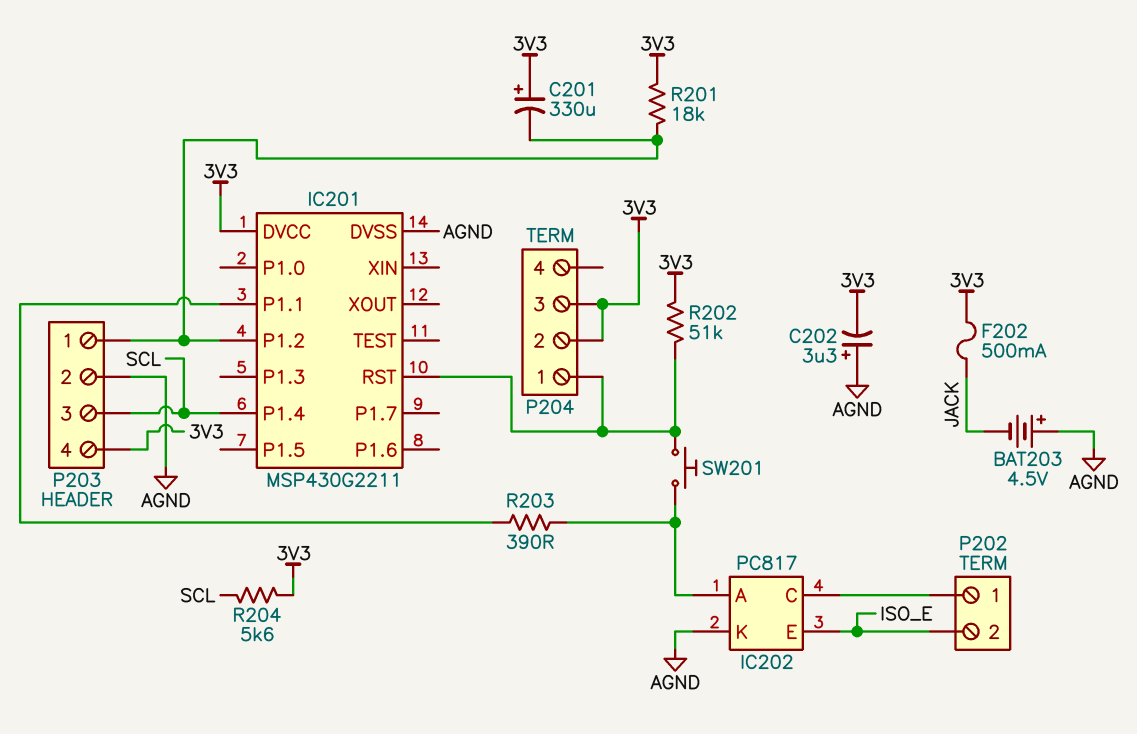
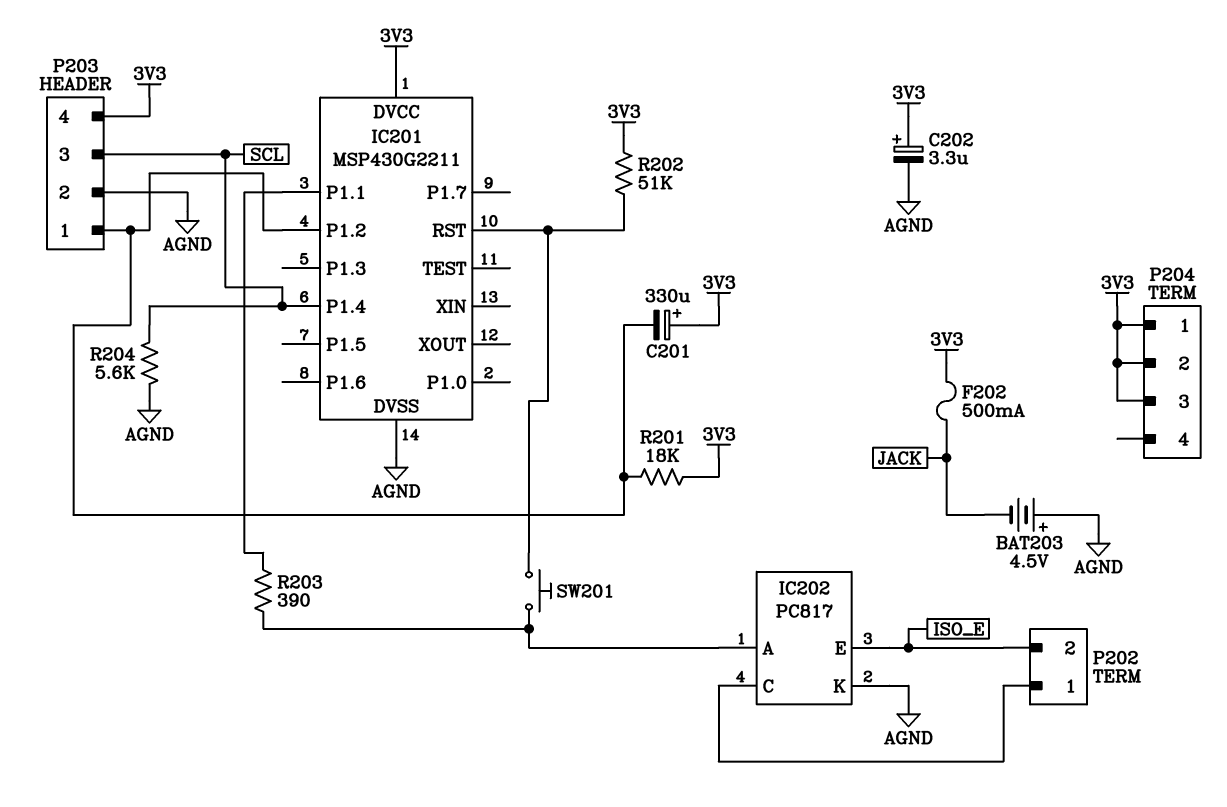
C202: 3.3uF (plus AGND, minus 3V3) -> 3.3uF (plus 3V3, minus AGND)
P204 pin 1: IC201/RST -> 3V3
R204: 5.6k (3V3, SCL) -> 5.6k (AGND, SCL)

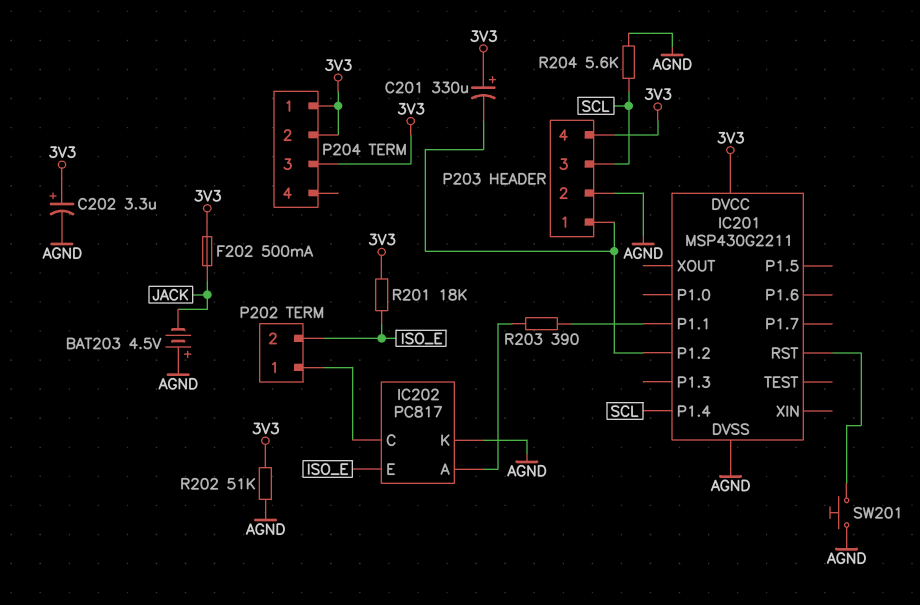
R201: 18k (3V3, IC201/P1.2) -> 18k (3V3, ISO_E)
R202: 51k (3V3, IC201/RST) -> 51k (3V3, AGND)
SW201: button (IC201/RST, IC202/A) -> button (AGND, IC201/RST)

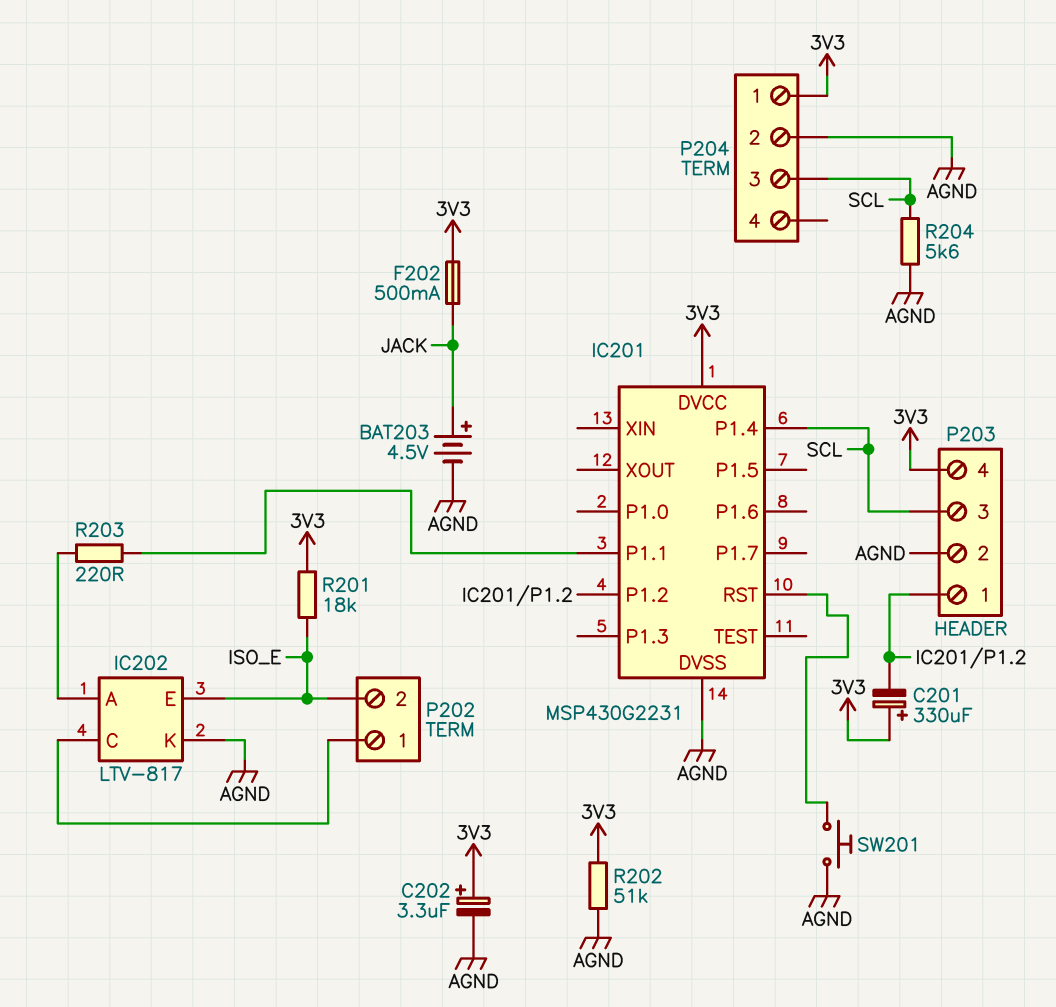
BAT203: 4.5V (plus AGND, minus JACK) -> 4.5V (plus JACK, minus AGND)
IC201: MSP430G2211 -> MSP430G2231
IC202: PC817 -> LTV-817
P204 pin 2: 3V3 -> AGND
P204 pin 3: 3V3 -> SCL
R203: 390 (IC201/P1.1, IC202/A) -> 220 (IC201/P1.1, IC202/A)

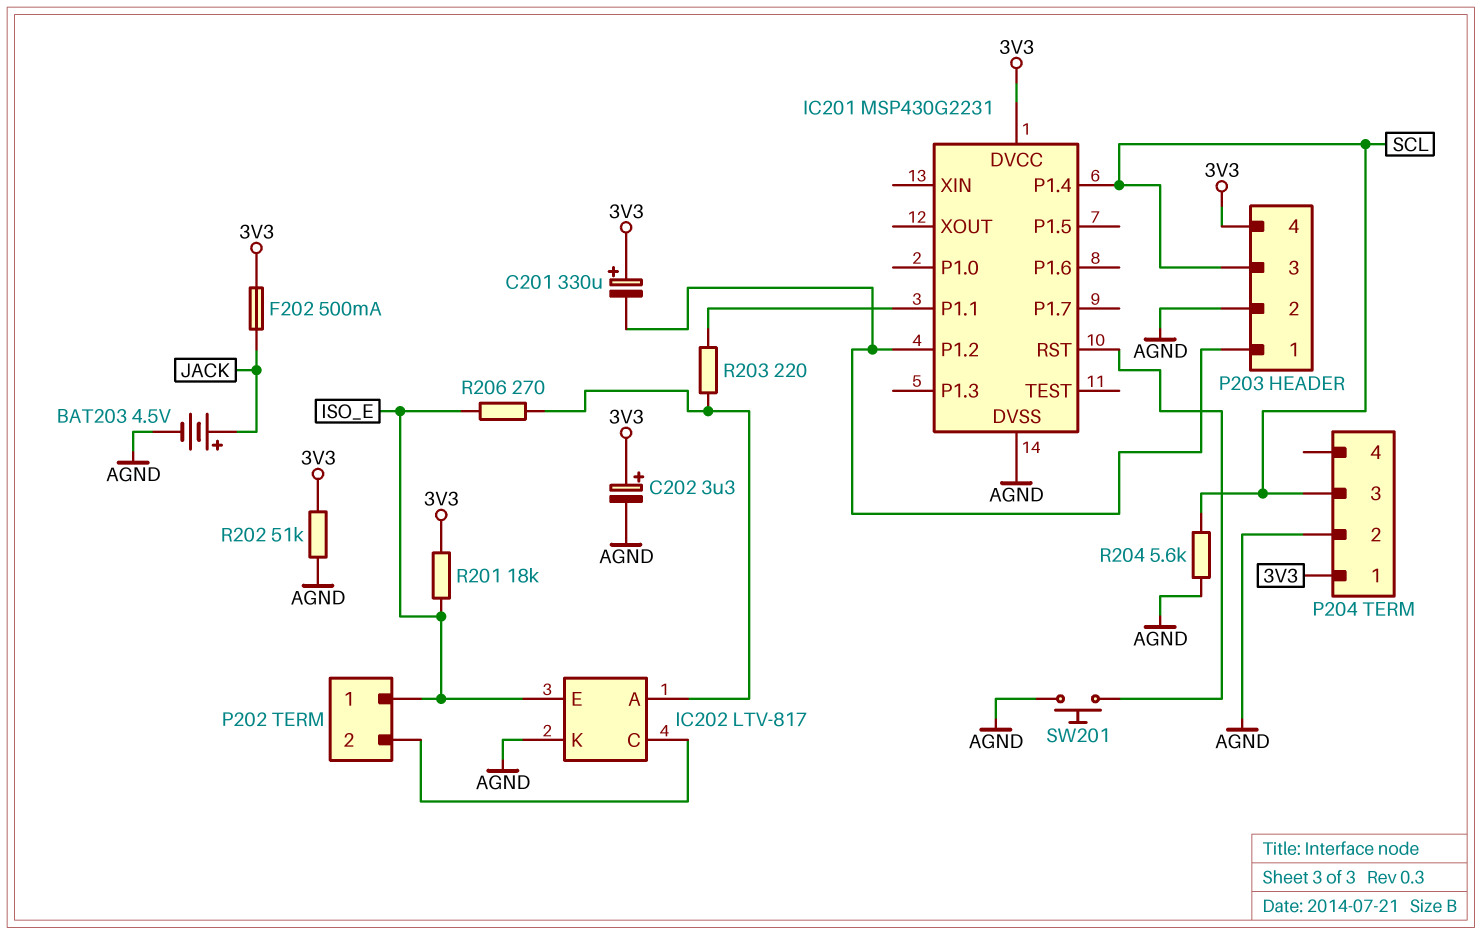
P202 pin 1: IC202/C -> ISO_E
P202 pin 2: ISO_E -> IC202/C
R206: none -> 270 (IC202/A, ISO_E)

